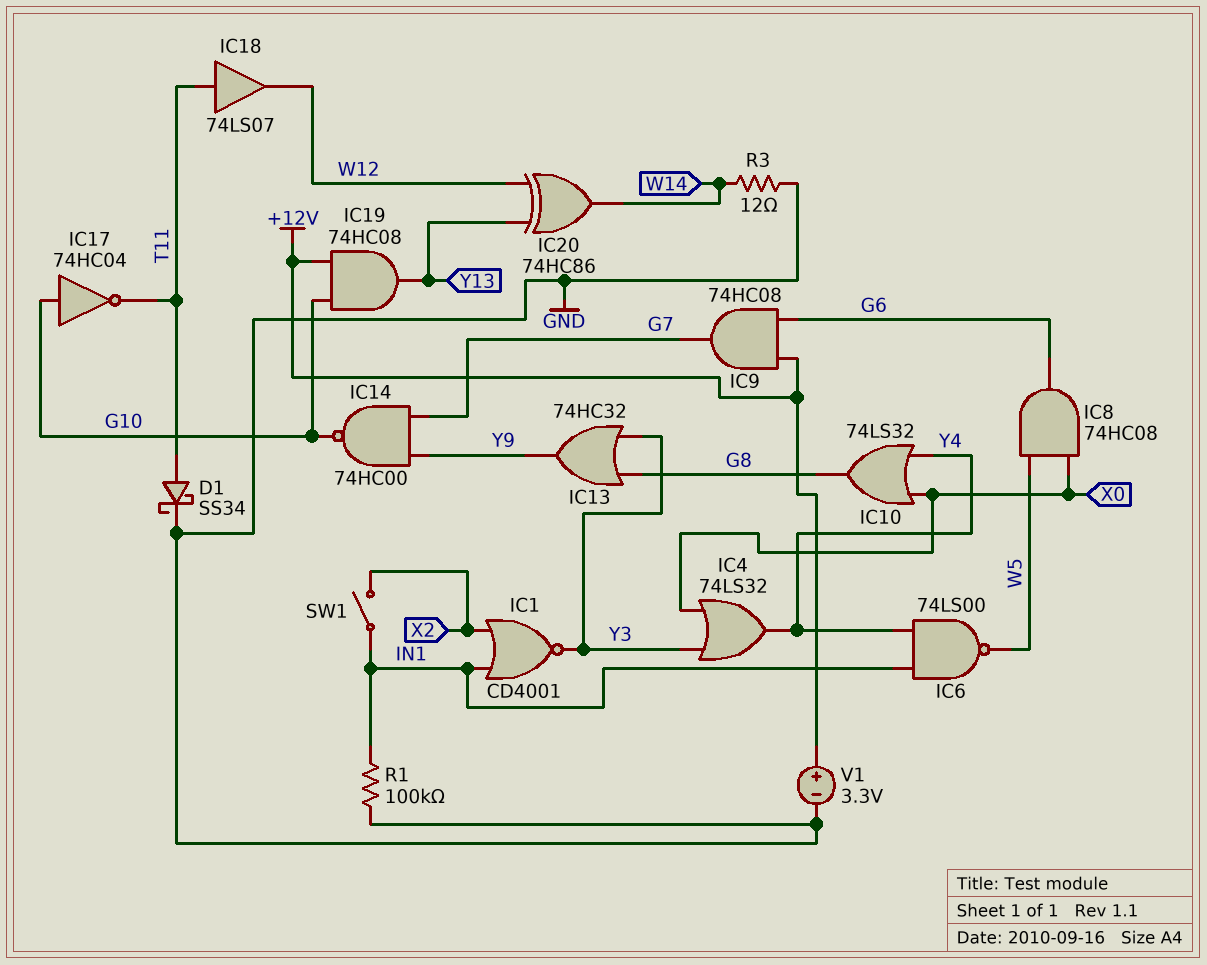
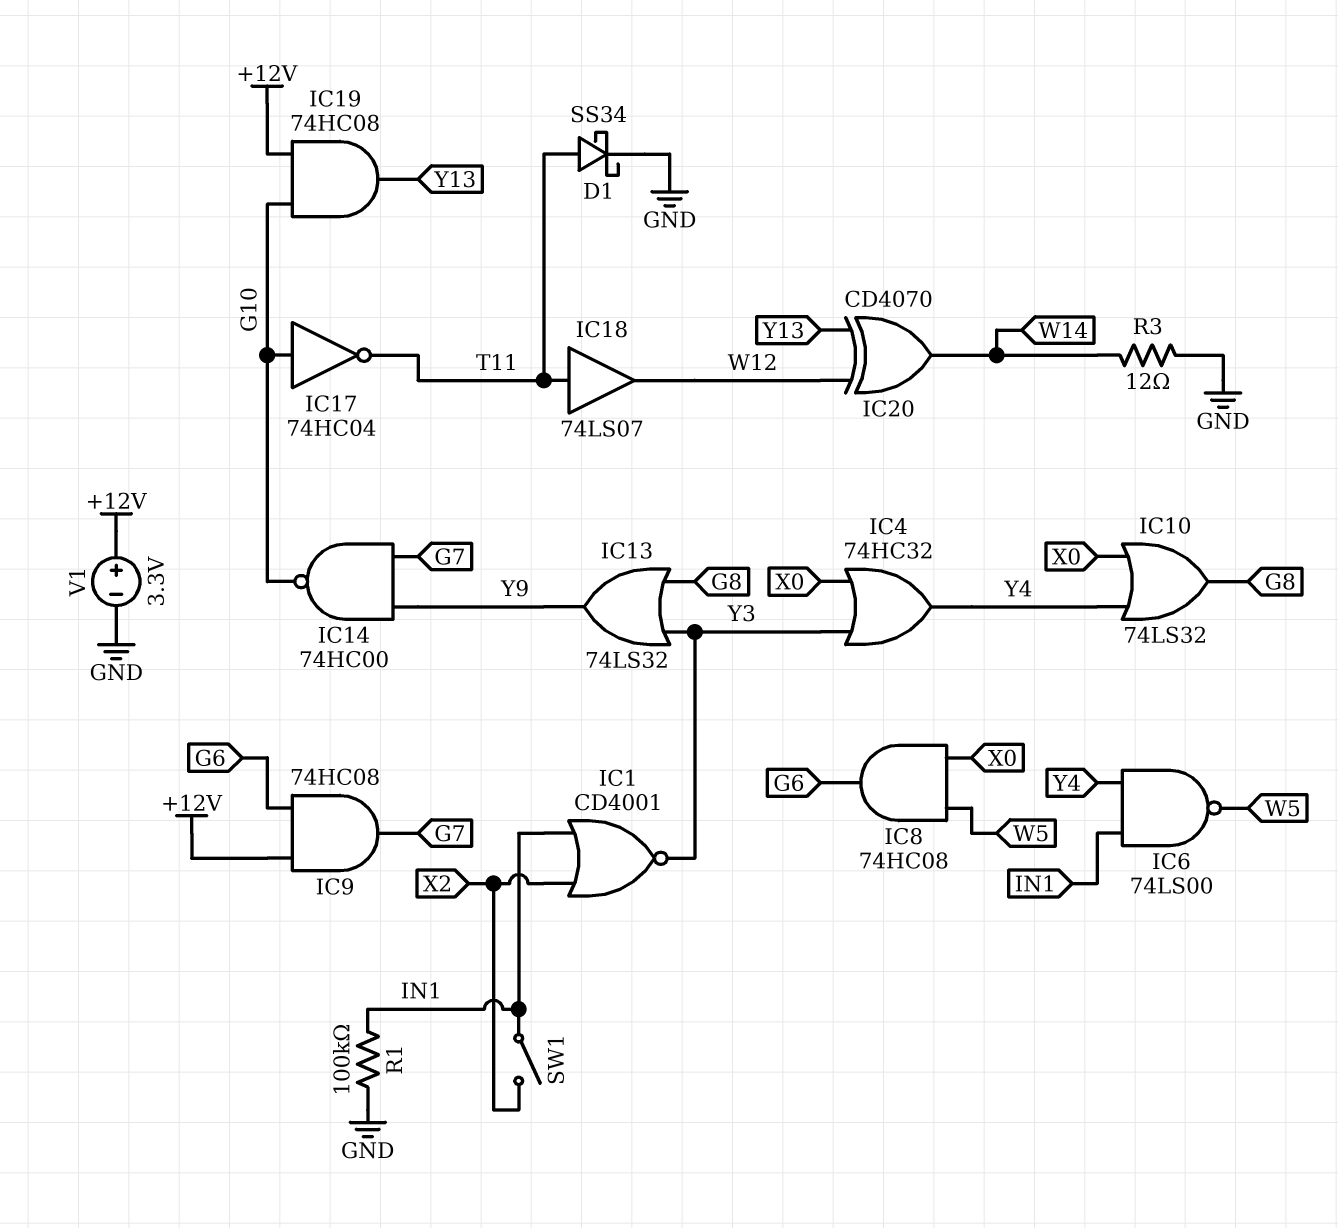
IC4: OR 74LS32 (in X0, in Y3, out Y4) -> OR 74HC32 (in X0, in Y3, out Y4)
IC13: OR 74HC32 (in G8, in Y3, out Y9) -> OR 74LS32 (in G8, in Y3, out Y9)
IC20: XOR 74HC86 (in W12, in Y13, out W14) -> XOR CD4070 (in W12, in Y13, out W14)

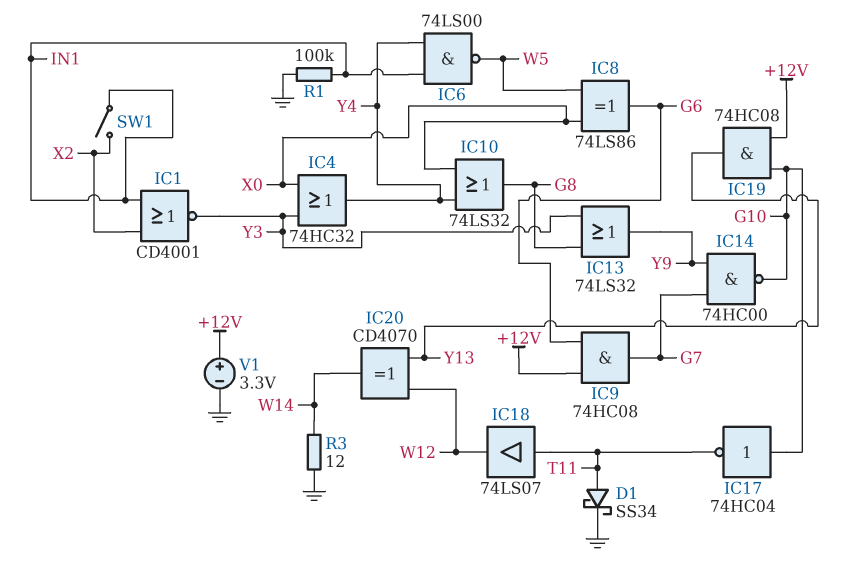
IC8: AND 74HC08 (in W5, in X0, out G6) -> XOR 74LS86 (in W5, in X0, out G6)

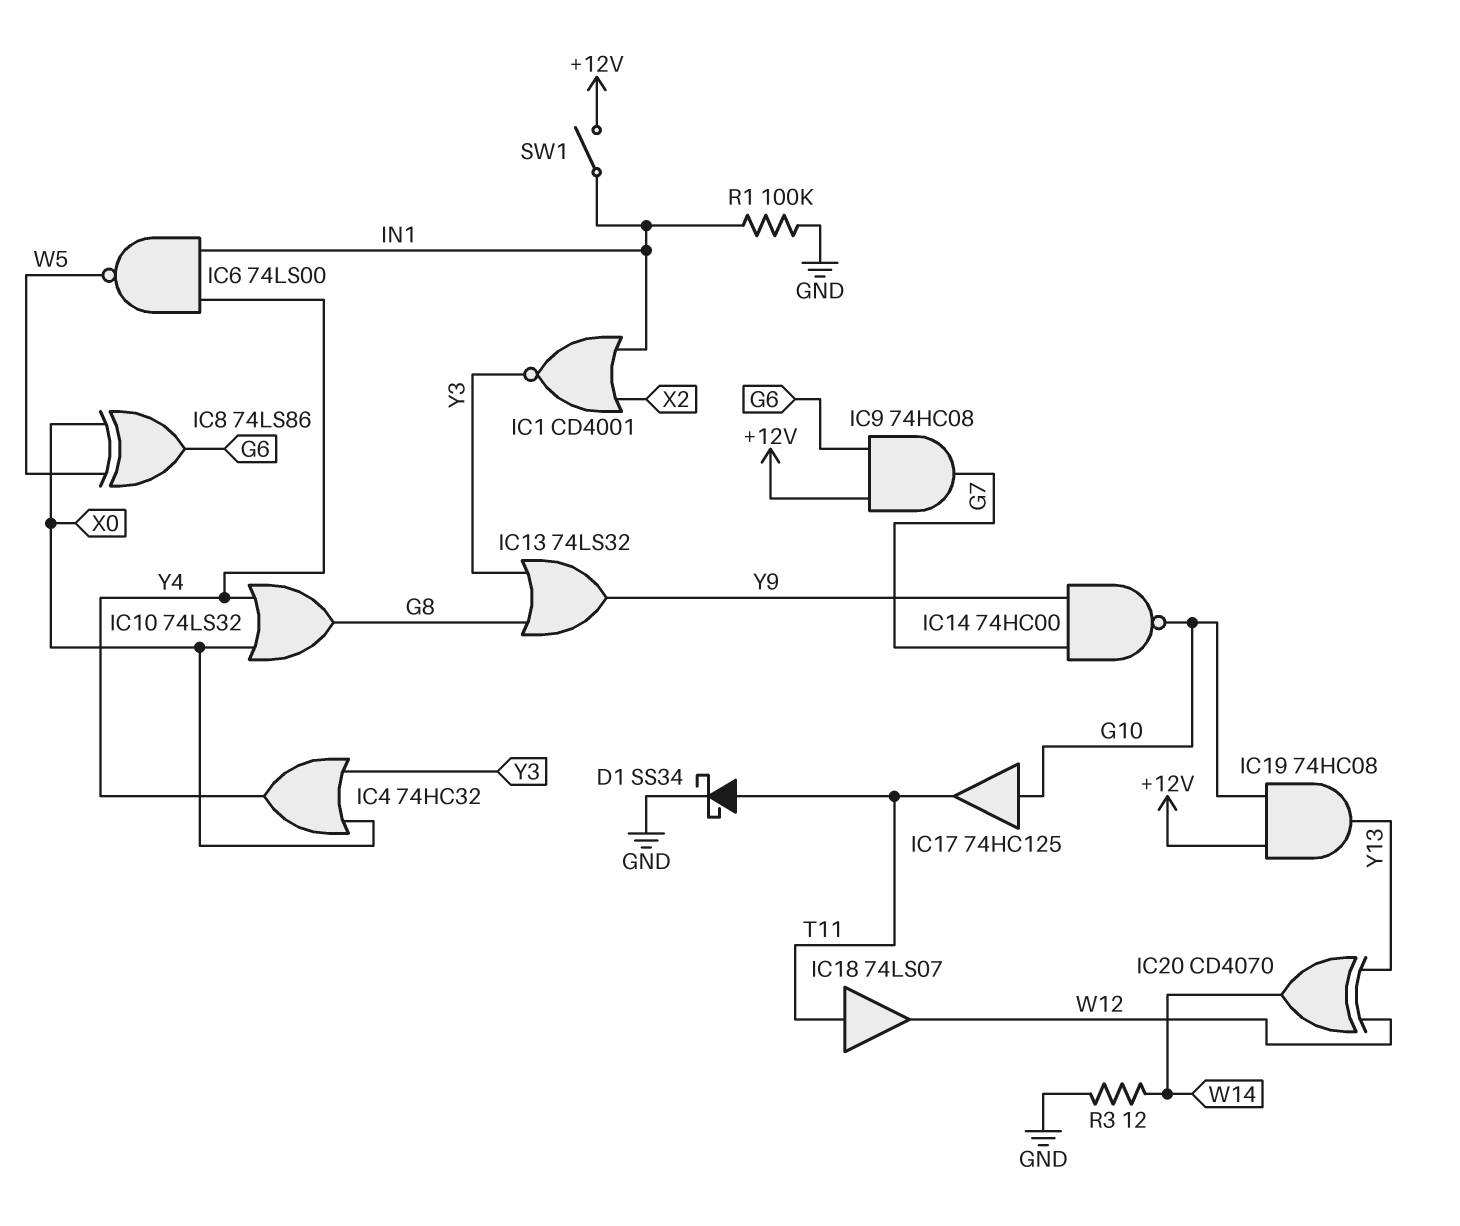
IC17: NOT 74HC04 (in G10, out T11) -> buffer 74HC125 (in G10, out T11)
SW1: switch (IN1, X2) -> switch (+12V, IN1)
V1: 3.3V (plus +12V, minus GND) -> none

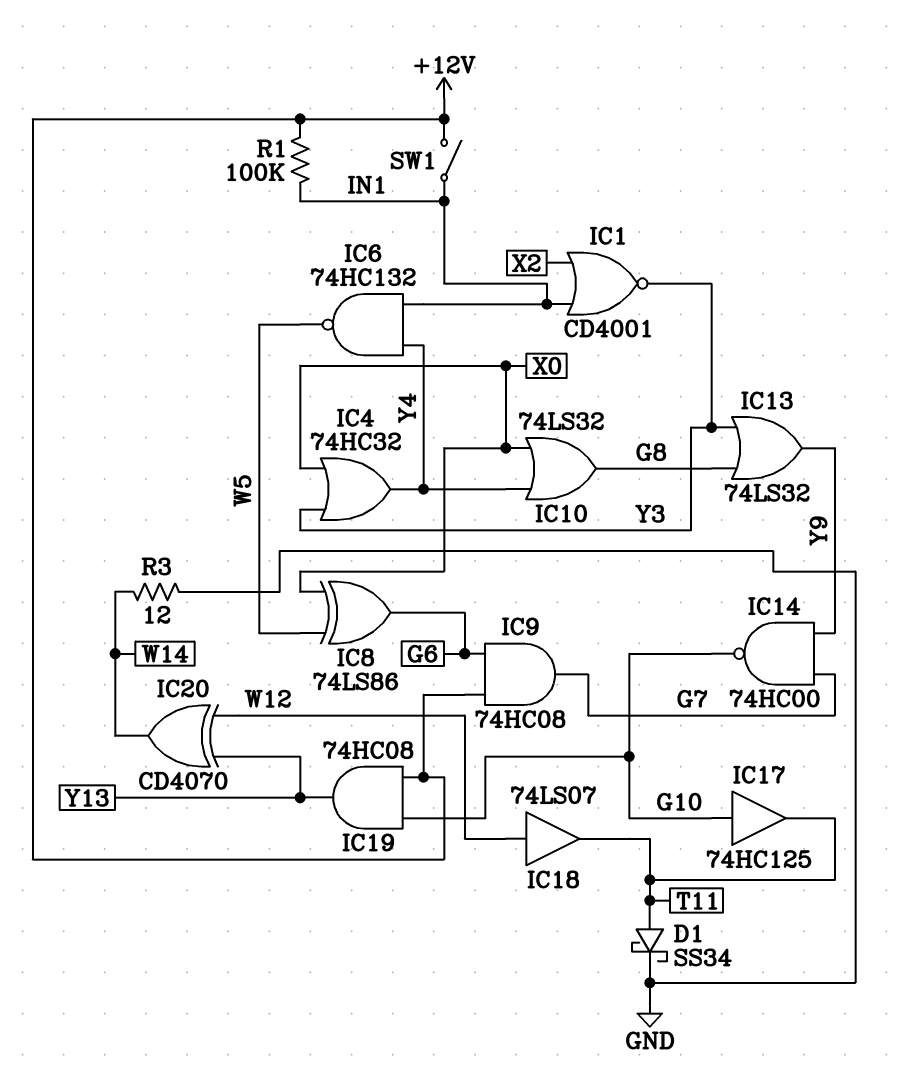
IC6: NAND 74LS00 (in IN1, in Y4, out W5) -> NAND 74HC132 (in IN1, in Y4, out W5)
IC18: buffer 74LS07 (in T11, out W12) -> buffer 74LS07 (in W12, out T11)
R1: 100k (GND, IN1) -> 100k (+12V, IN1)

